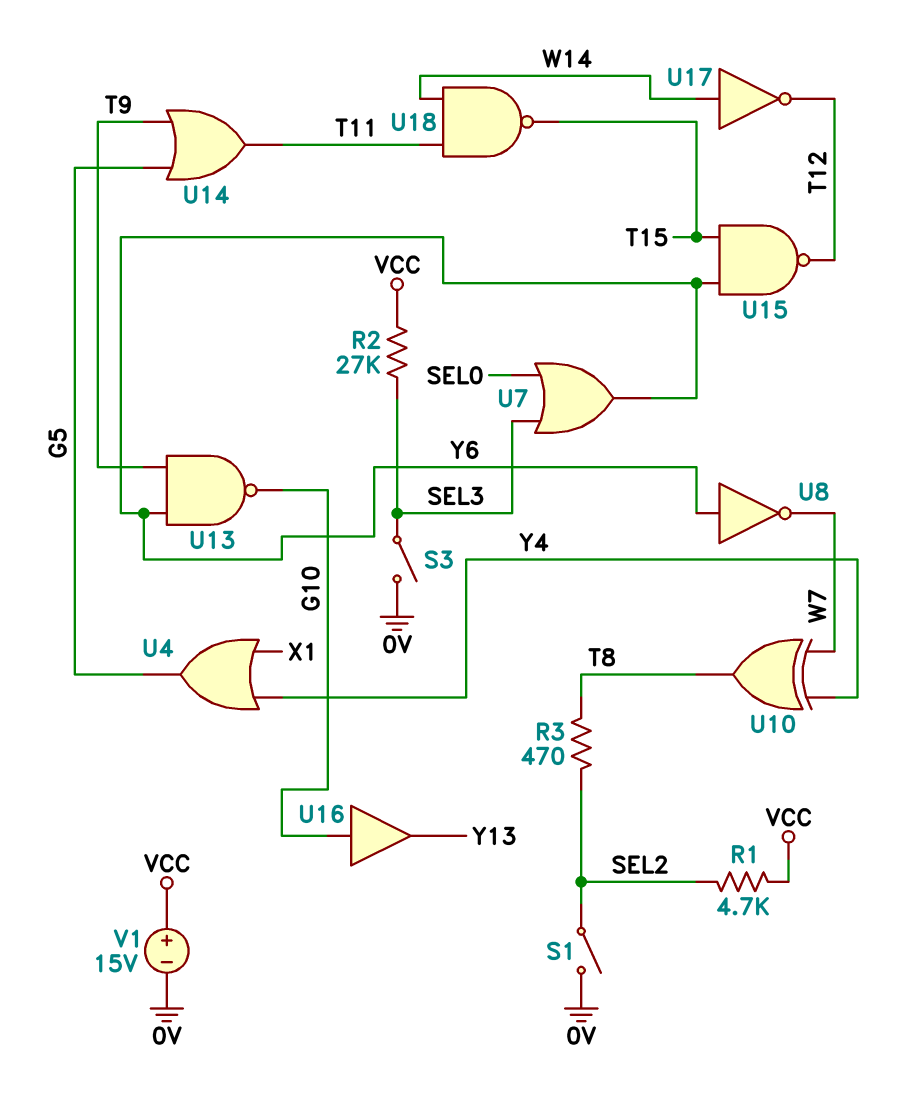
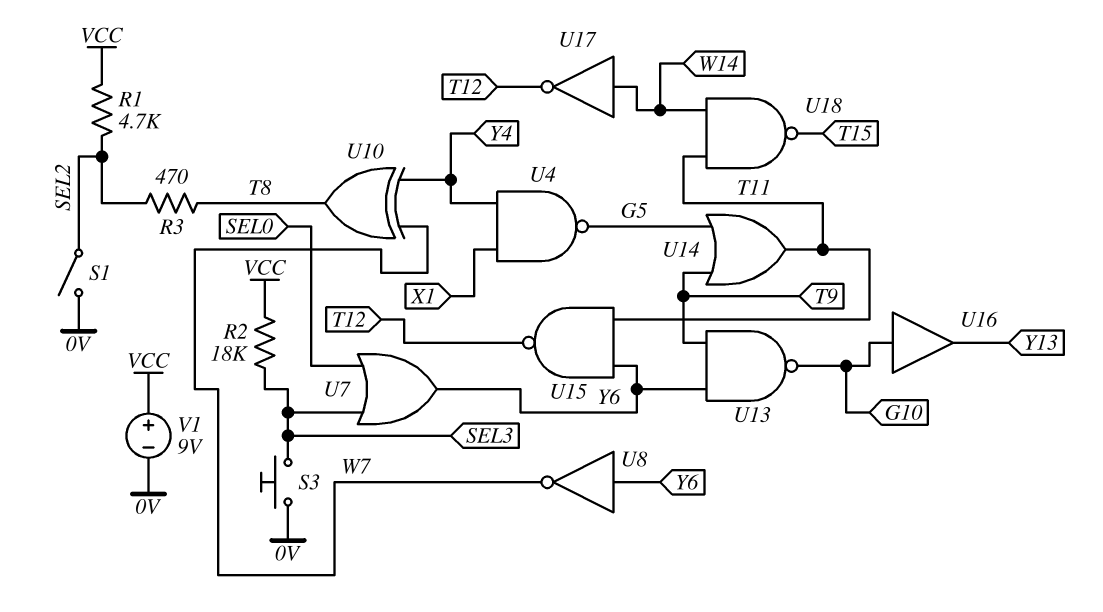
R2: 27k (SEL3, VCC) -> 18k (SEL3, VCC)
S3: switch (0V, SEL3) -> button (0V, SEL3)
U4: OR (in X1, in Y4, out G5) -> NAND (in X1, in Y4, out G5)
U15: NAND (in T15, in Y6, out T12) -> NAND (in T11, in Y6, out T12)
V1: 15V (plus VCC, minus 0V) -> 9V (plus VCC, minus 0V)

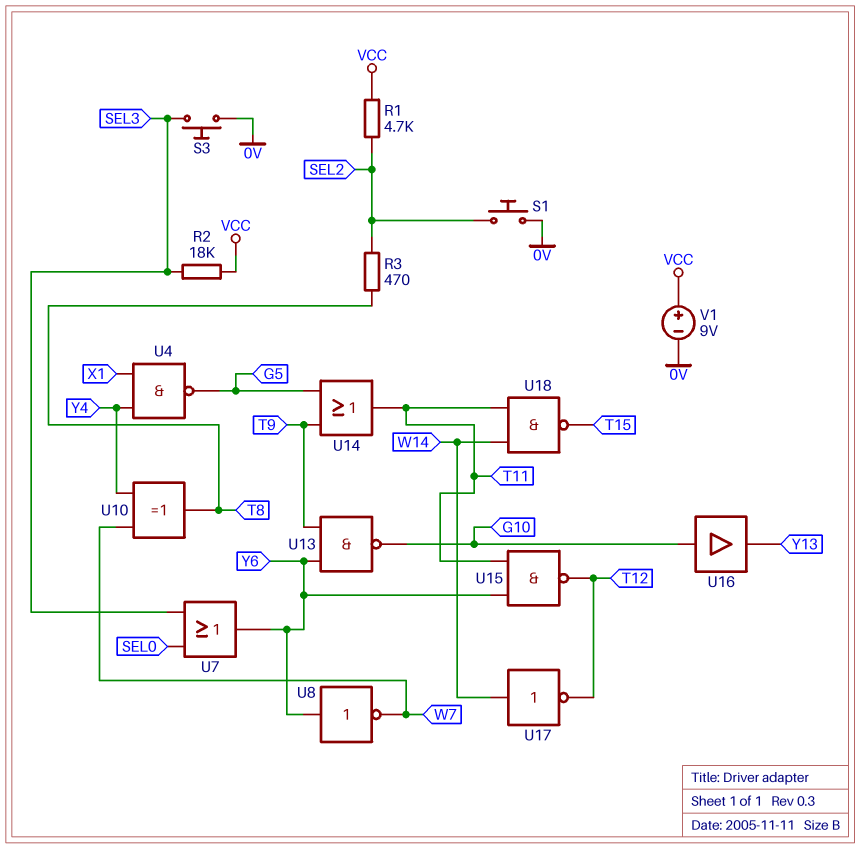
S1: switch (0V, SEL2) -> button (0V, SEL2)

